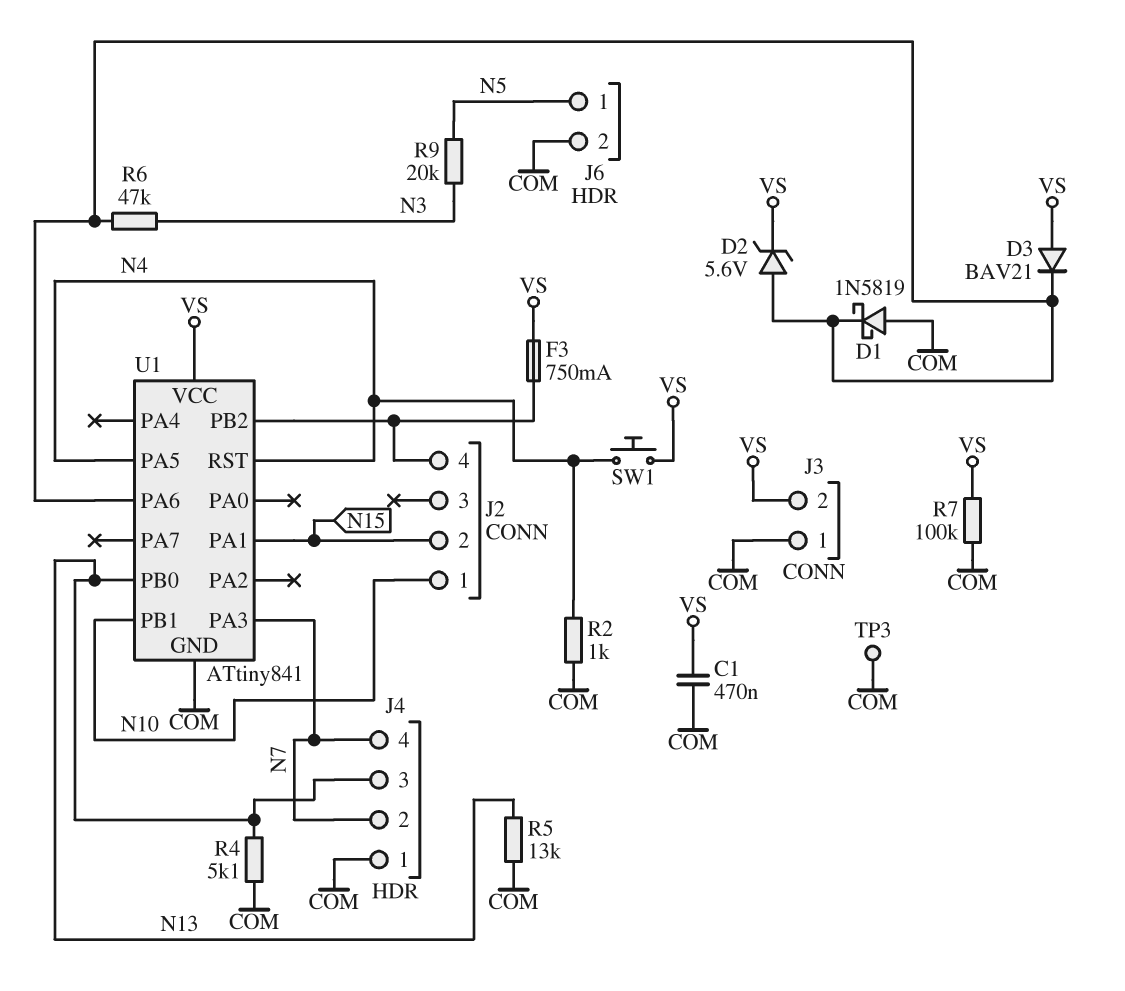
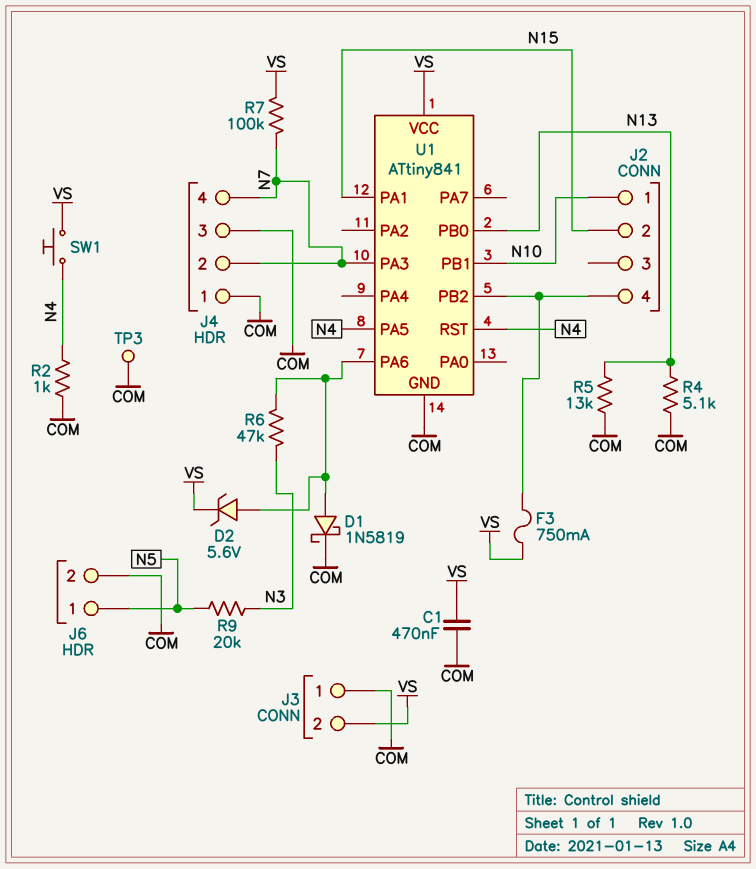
D1: schottky 1N5819 (A COM, K U1/PA6) -> schottky 1N5819 (A U1/PA6, K COM)
D3: diode BAV21 (A VS, K U1/PA6) -> none
J4 pin 3: N13 -> COM
R7: 100k (COM, VS) -> 100k (N7, VS)

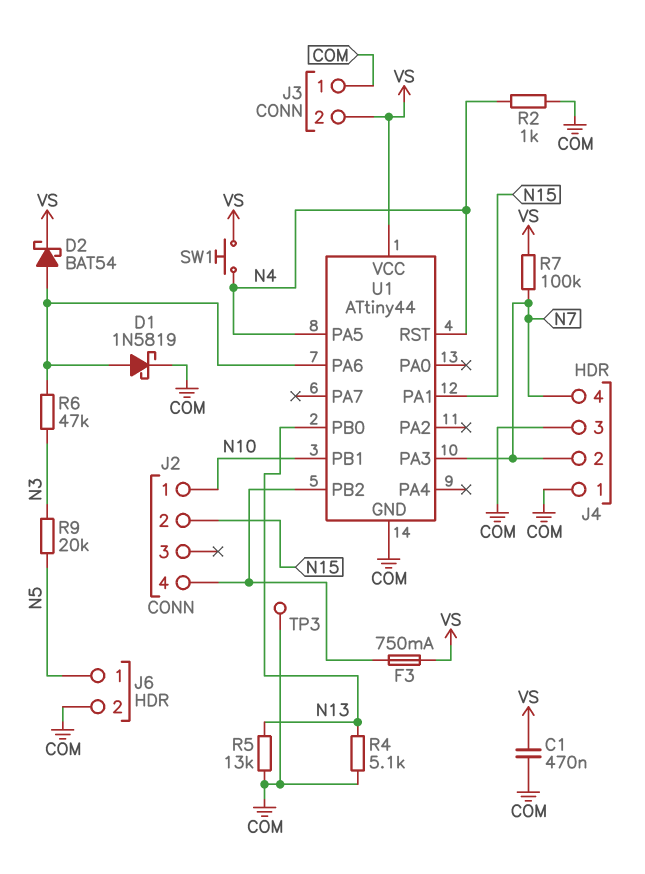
D2: zener 5.6V (A U1/PA6, K VS) -> schottky BAT54 (A U1/PA6, K VS)
U1: ATtiny841 -> ATtiny44

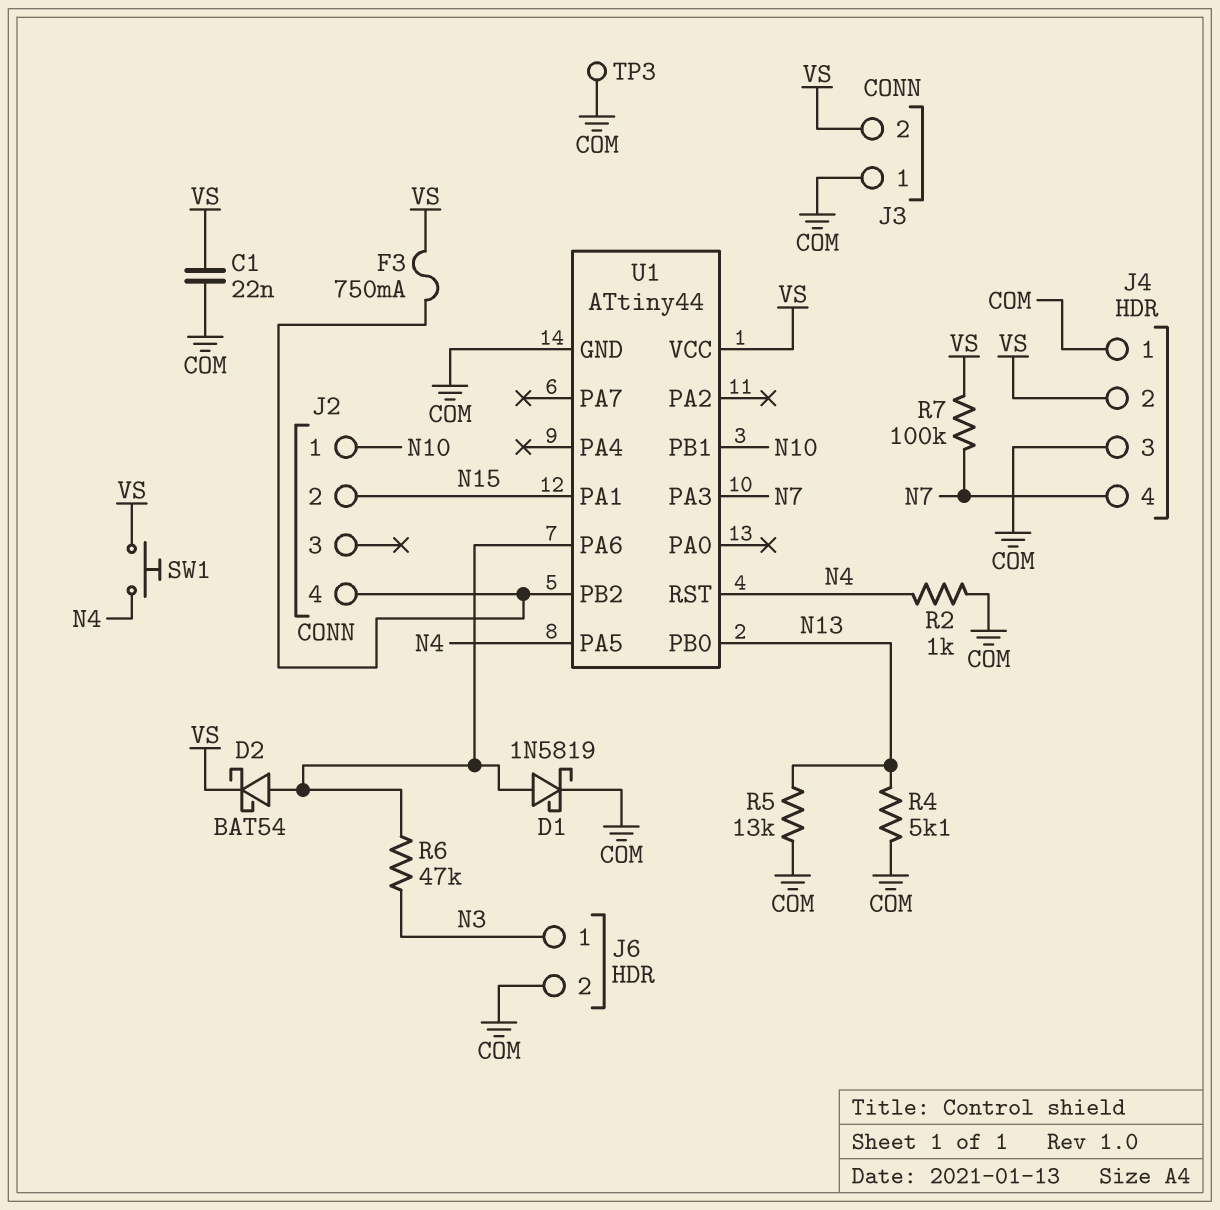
C1: 470nF (COM, VS) -> 22nF (COM, VS)
J4 pin 2: N7 -> VS
J6 pin 1: N5 -> N3
R9: 20k (N3, N5) -> none

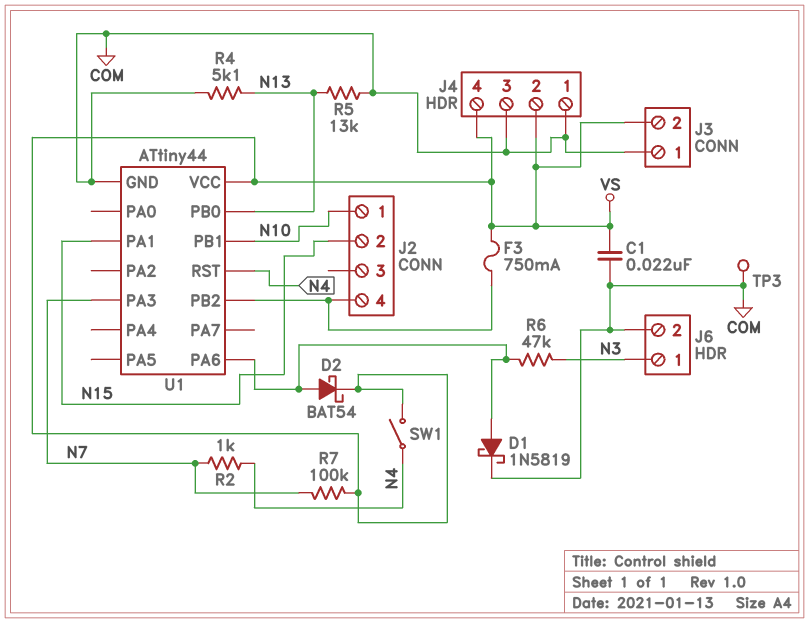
J4 pin 4: N7 -> VS
R2: 1k (COM, N4) -> 1k (N4, N7)
SW1: button (N4, VS) -> switch (N4, VS)
U1 pin PA5: N4 -> none

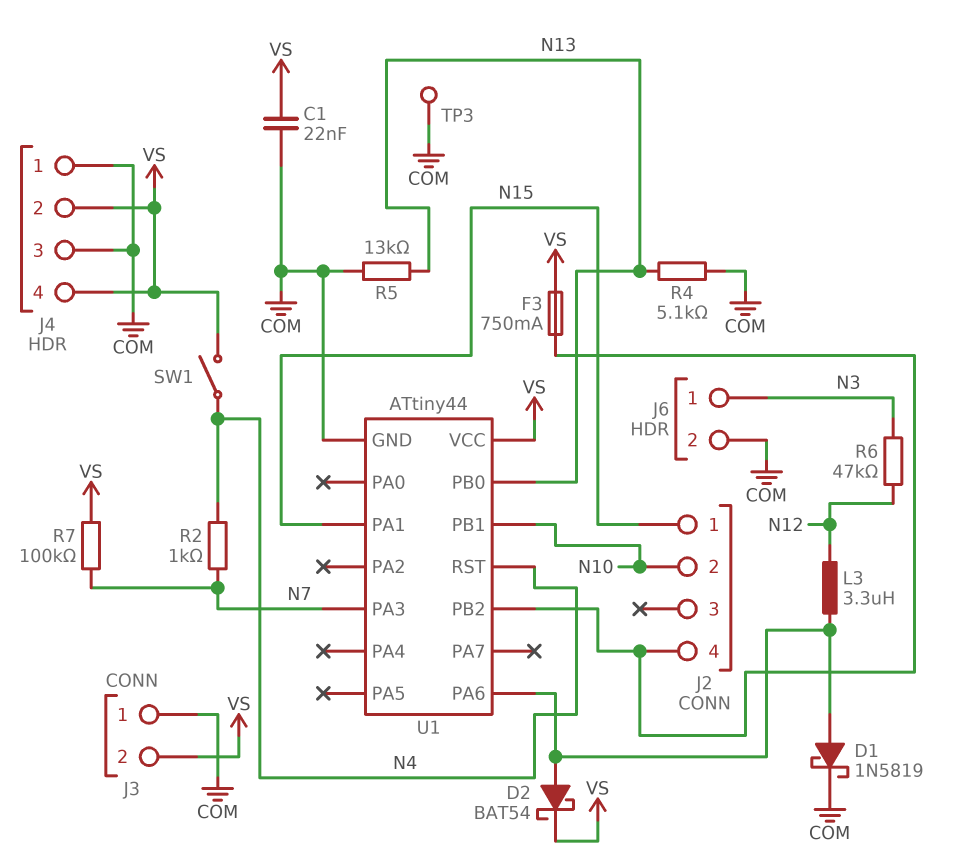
J2 pin 1: N10 -> N15
J2 pin 2: N15 -> N10
L3: none -> 3.3uH (N12, U1/PA6)
R6: 47k (N3, U1/PA6) -> 47k (N3, N12)

